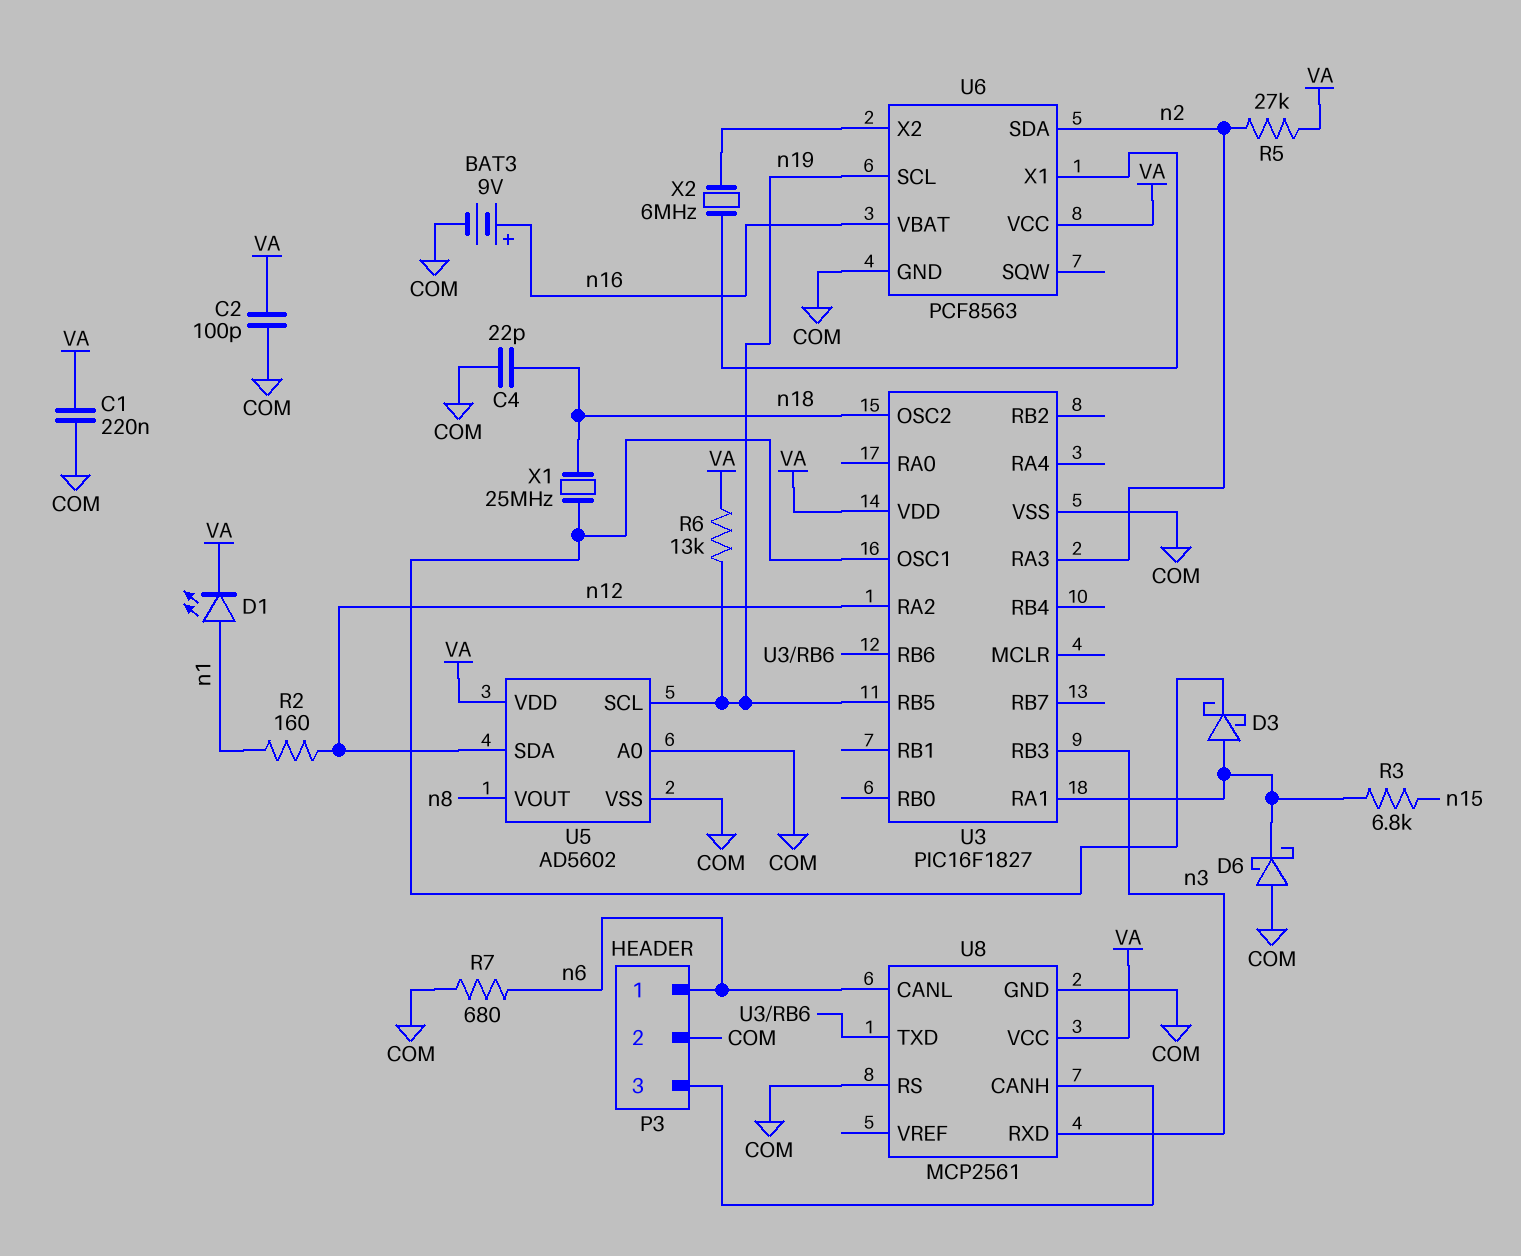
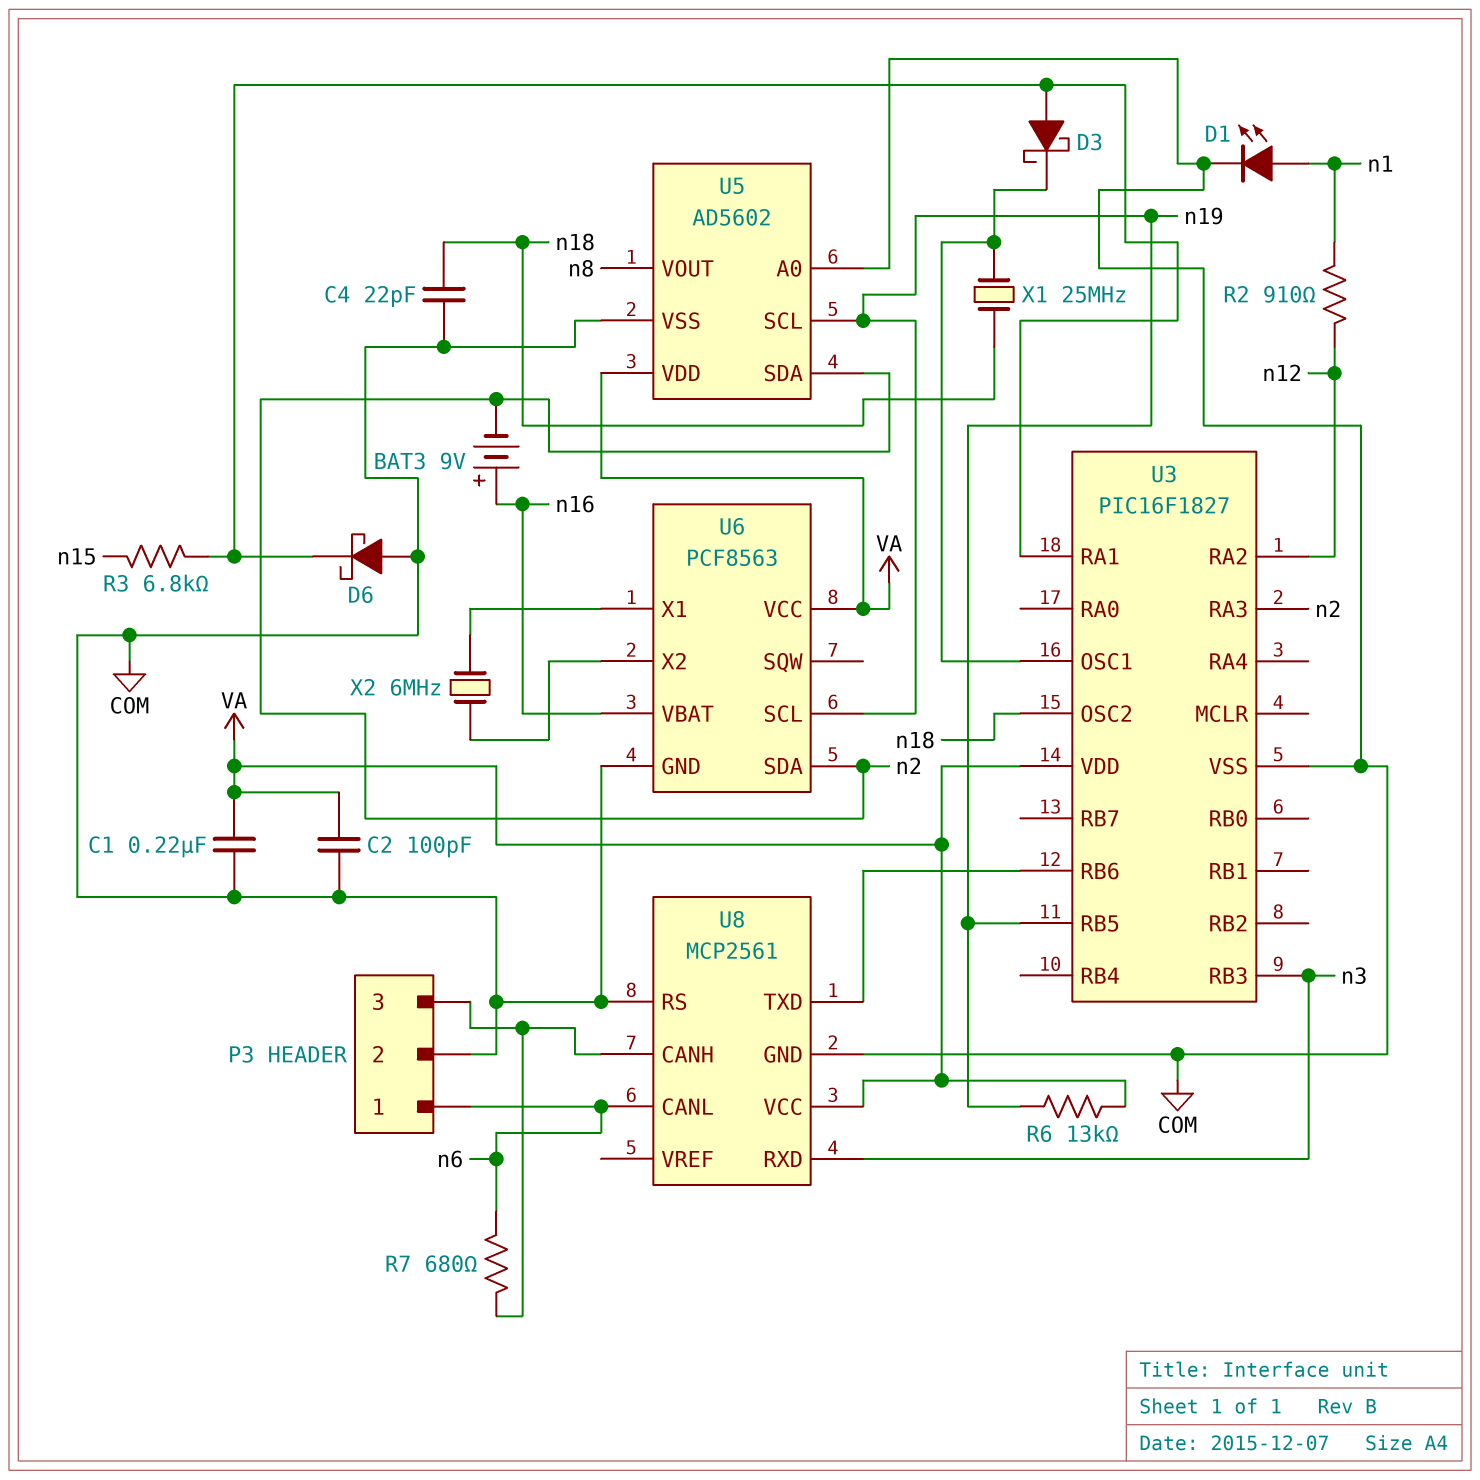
BAT3: 9V (plus n16, minus COM) -> 9V (plus n16, minus n2)
D1: LED (A n1, K VA) -> LED (A n1, K COM)
R2: 160 (n1, n12) -> 910 (n1, n12)
R5: 27k (VA, n2) -> none
R7: 680 (COM, n6) -> 680 (P3/3, n6)
U5 pin SDA: n12 -> n2

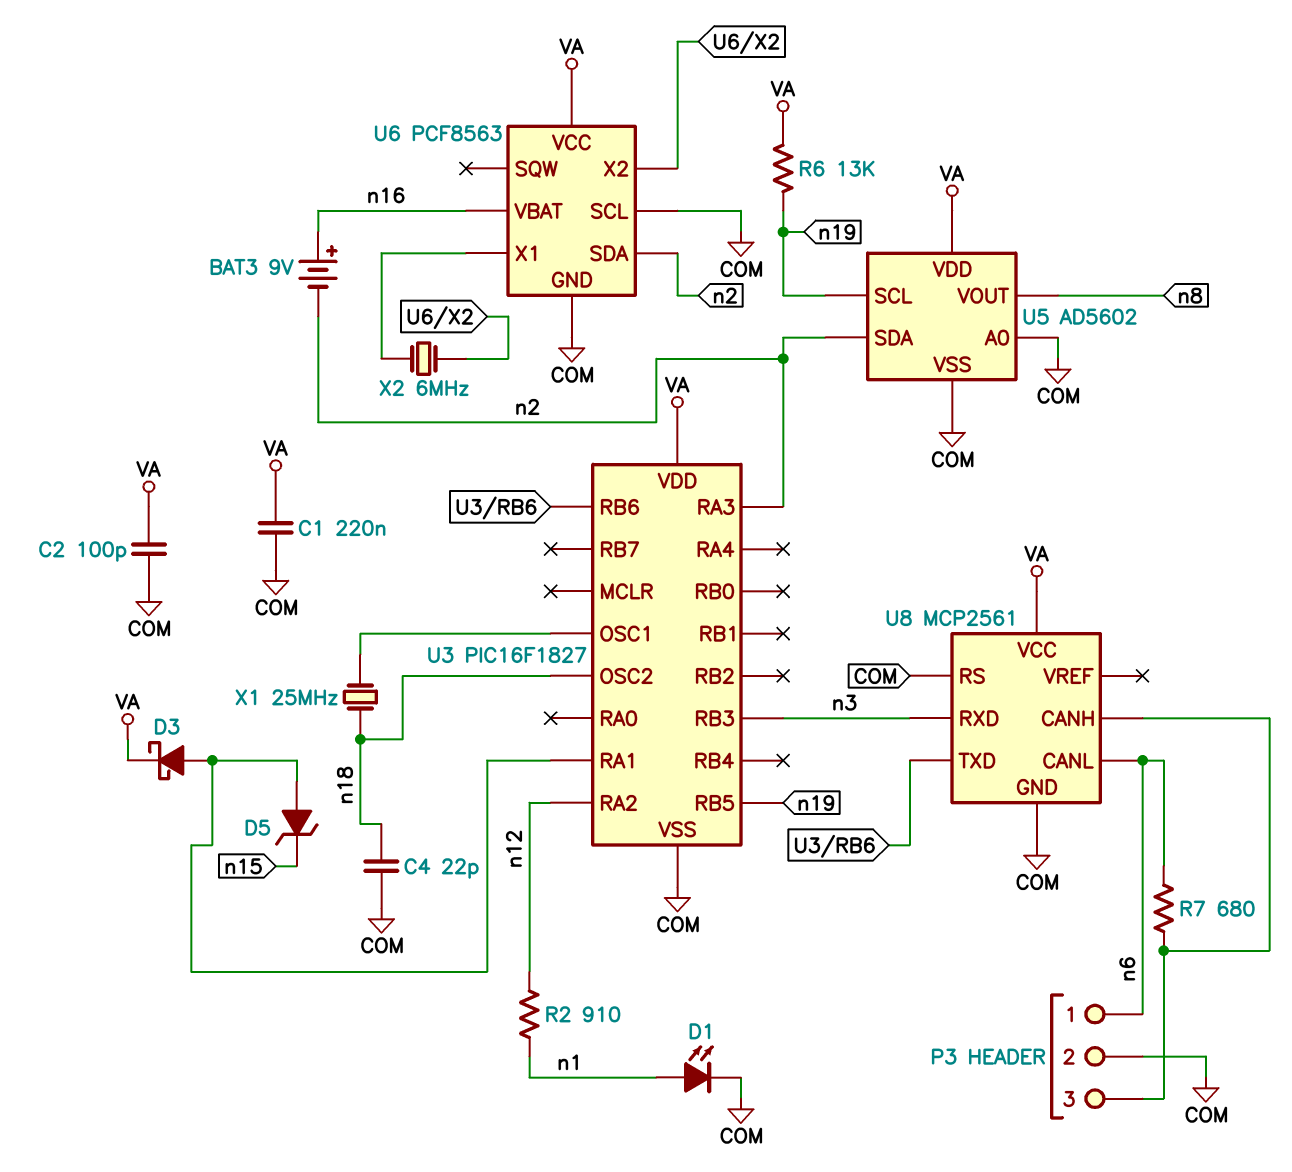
D3: schottky (A U3/RA1, K U3/OSC1) -> schottky (A U3/RA1, K VA)
D5: none -> zener (A U3/RA1, K n15)
D6: schottky (A COM, K U3/RA1) -> none
R3: 6.8k (U3/RA1, n15) -> none
U6 pin SCL: n19 -> COM

